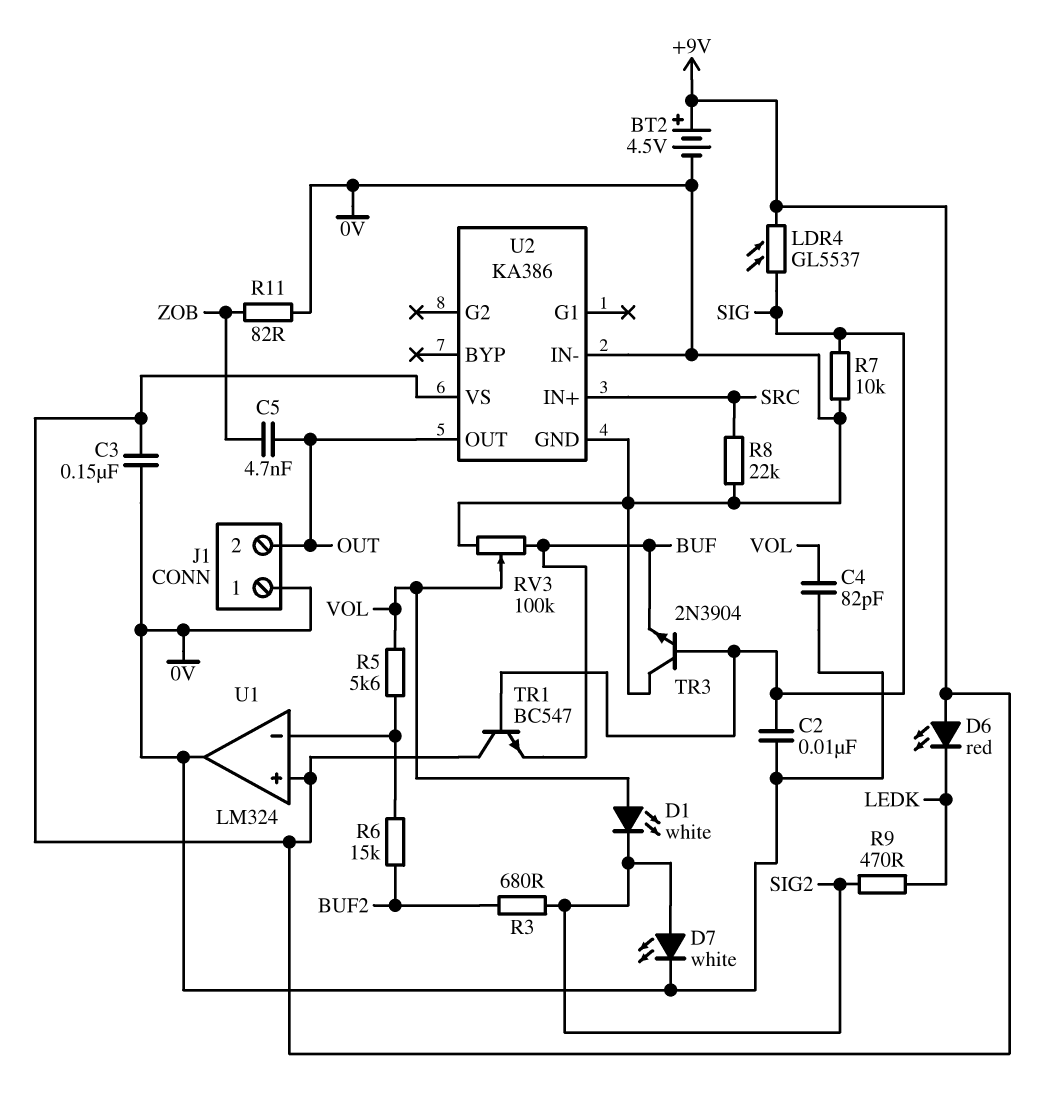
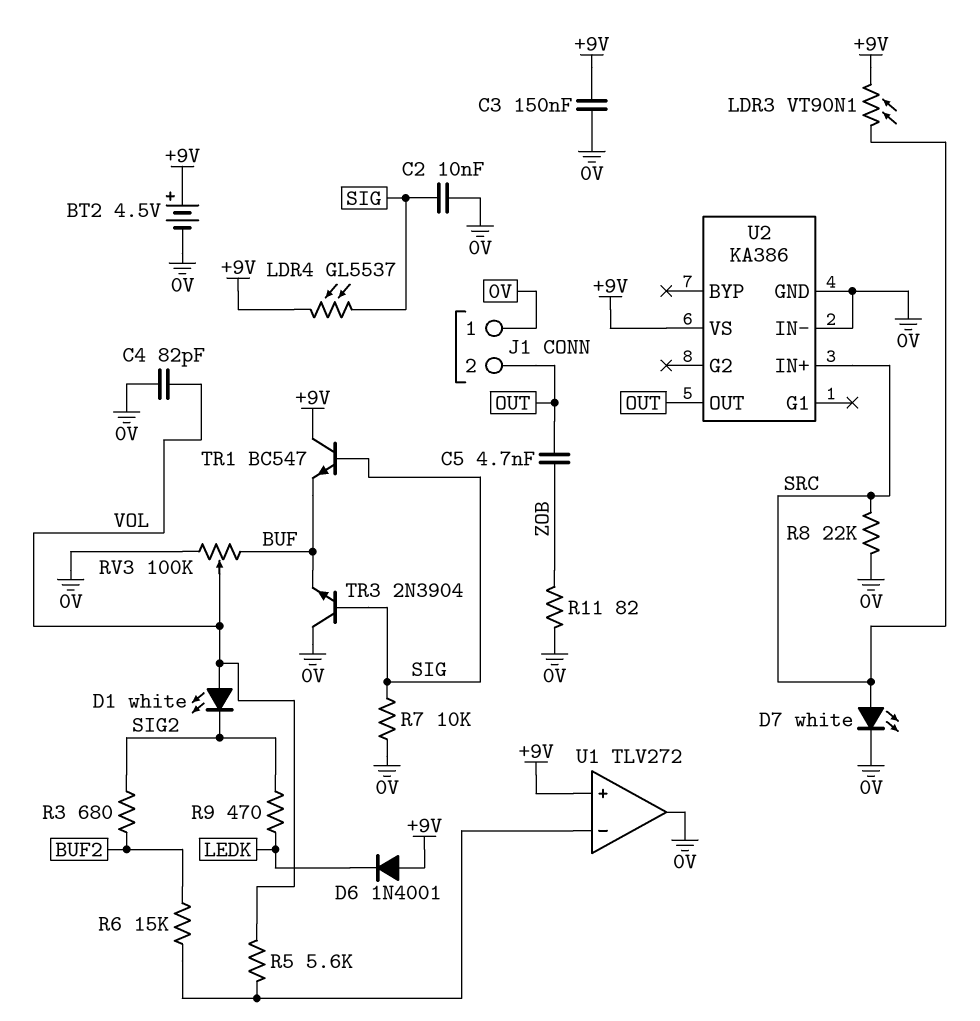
D6: LED red (A +9V, K LEDK) -> diode 1N4001 (A +9V, K LEDK)
D7: LED white (A SIG2, K 0V) -> LED white (A SRC, K 0V)
LDR3: none -> VT90N1 (+9V, SRC)
U1: LM324 -> TLV272

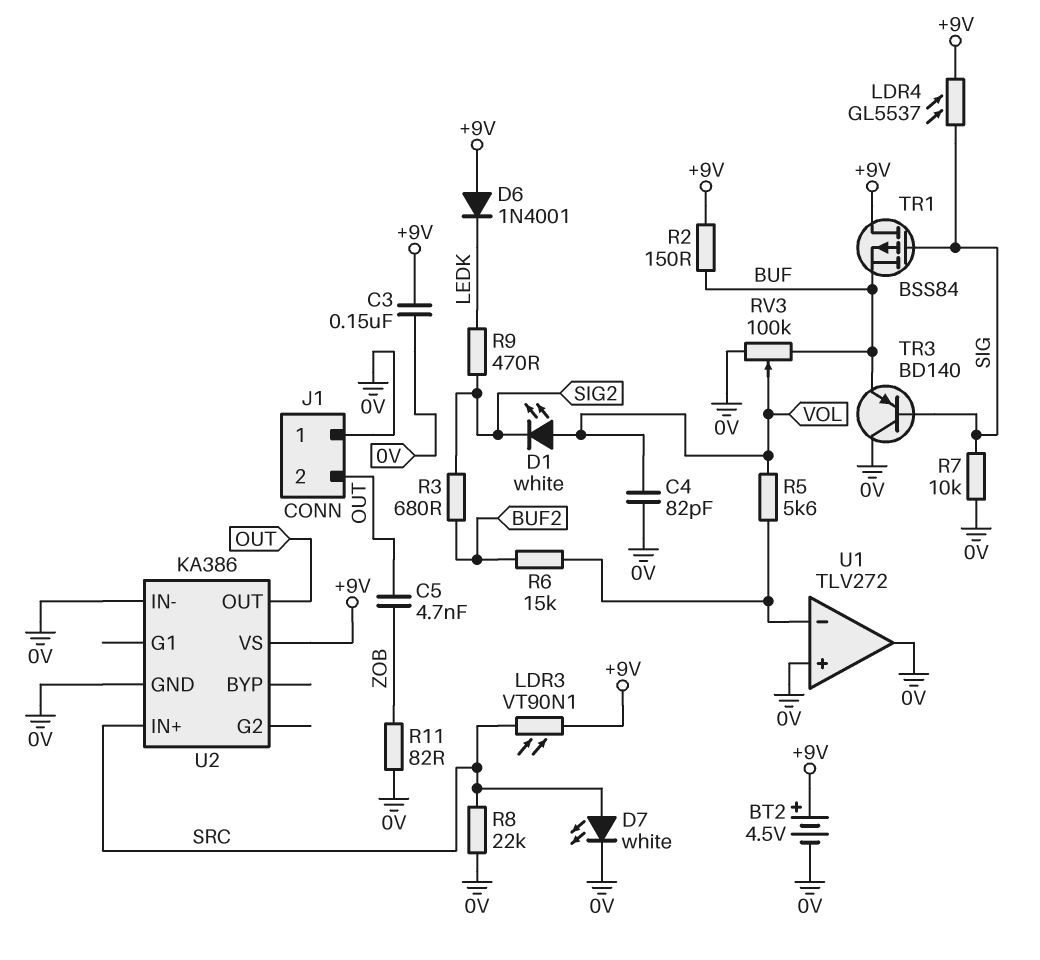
C2: 10nF (0V, SIG) -> none
R2: none -> 150 (+9V, BUF)
TR1: NPN BC547 (B SIG, C +9V, E BUF) -> PMOS BSS84 (G SIG, D +9V, S BUF)
TR3: NPN 2N3904 (B SIG, C 0V, E BUF) -> PNP BD140 (B SIG, C 0V, E BUF)
U1 pin in+: +9V -> 0V

